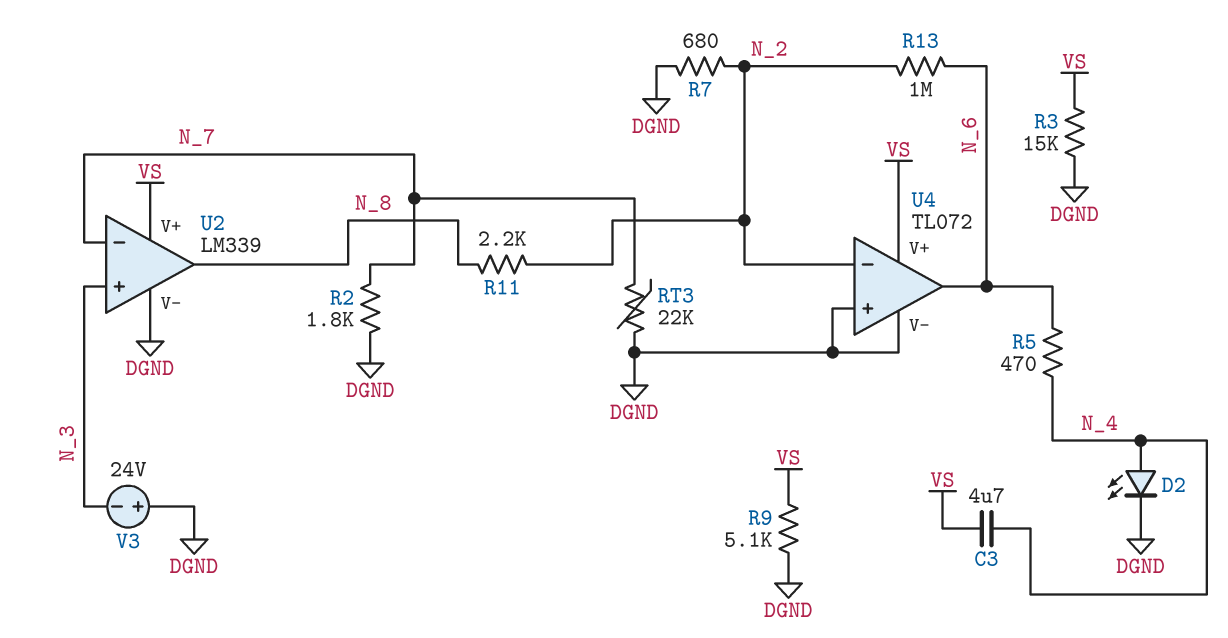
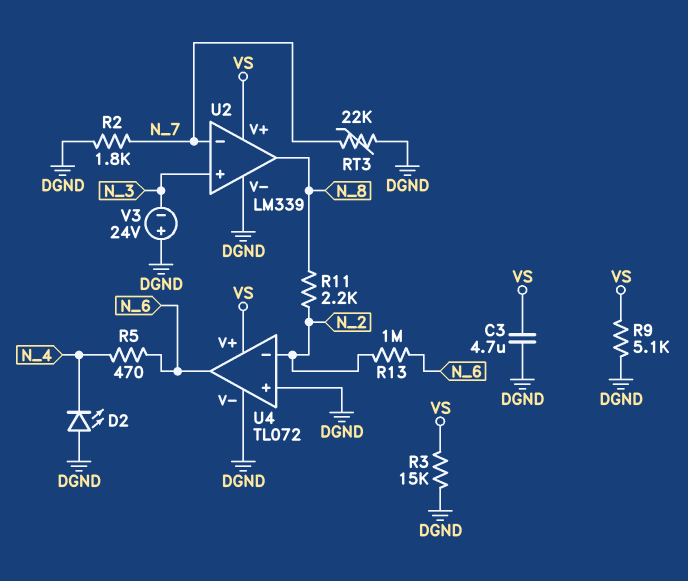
C3: 4.7uF (N_4, VS) -> 4.7uF (DGND, VS)
D2: LED (A N_4, K DGND) -> LED (A DGND, K N_4)
R7: 680 (DGND, N_2) -> none

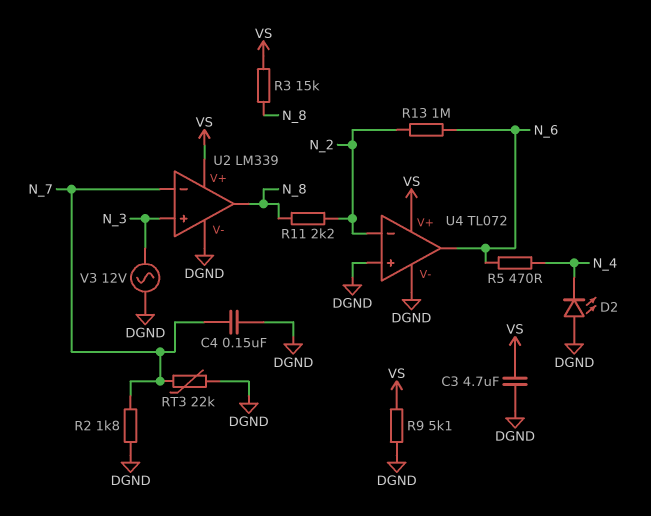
C4: none -> 150nF (DGND, N_7)
R3: 15k (DGND, VS) -> 15k (N_8, VS)
V3: 24V (plus DGND, minus N_3) -> AC 12V (DGND, N_3)

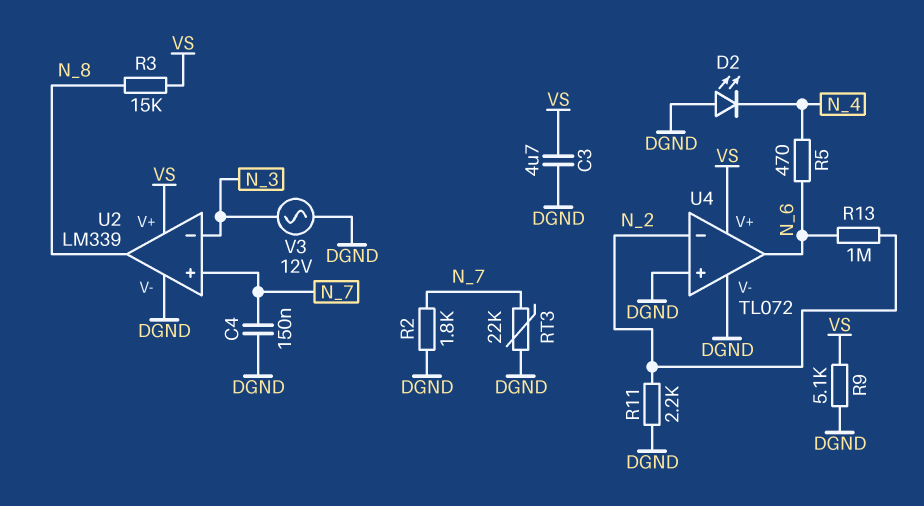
R11: 2.2k (N_2, N_8) -> 2.2k (DGND, N_2)
U2 pin in+: N_3 -> N_7
U2 pin in-: N_7 -> N_3

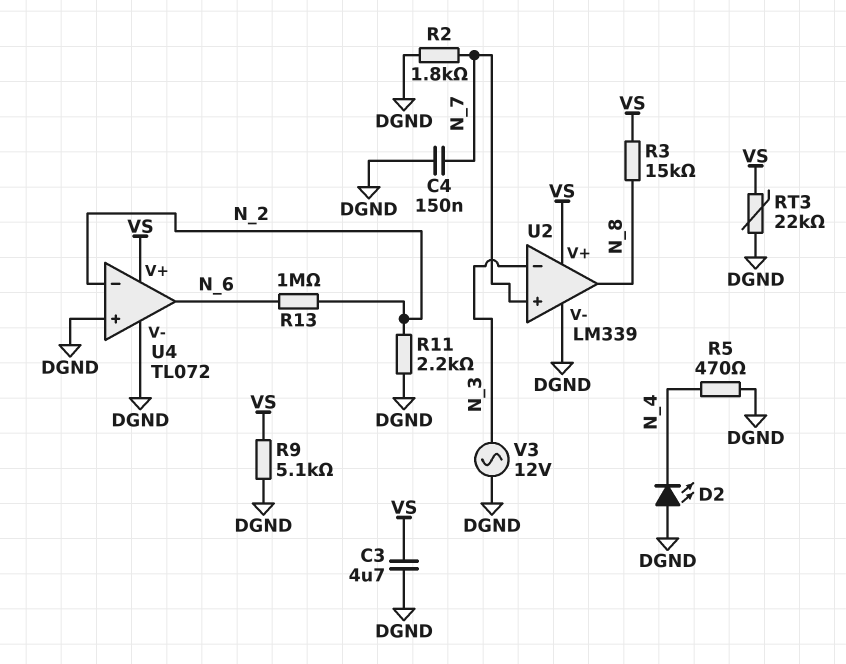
R5: 470 (N_4, N_6) -> 470 (DGND, N_4)
RT3: 22k (DGND, N_7) -> 22k (DGND, VS)

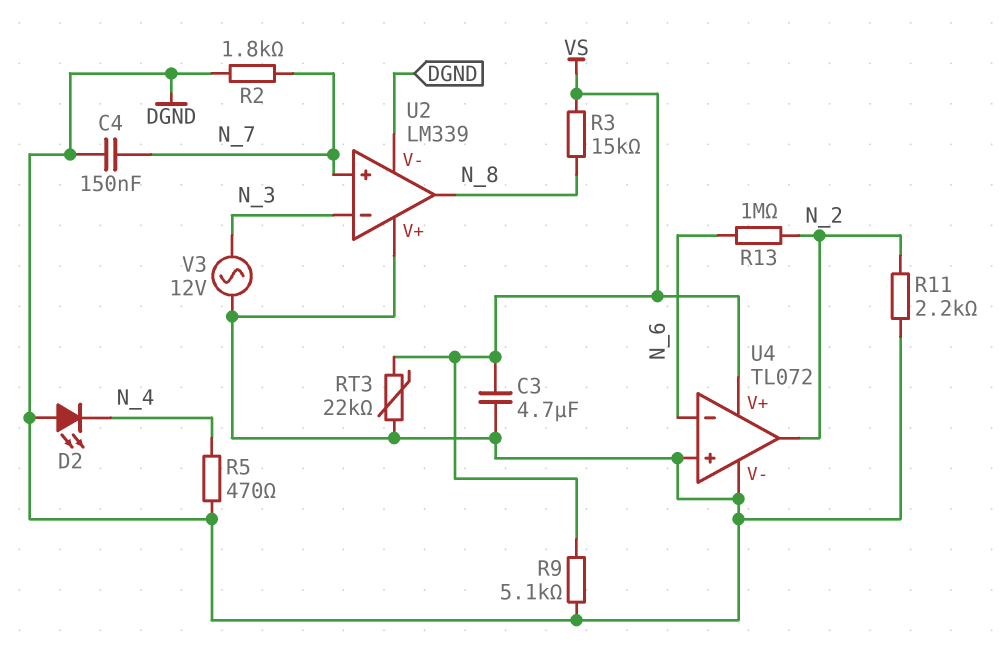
U2 pin V+: VS -> DGND
U4 pin in-: N_2 -> N_6
U4 pin out: N_6 -> N_2

